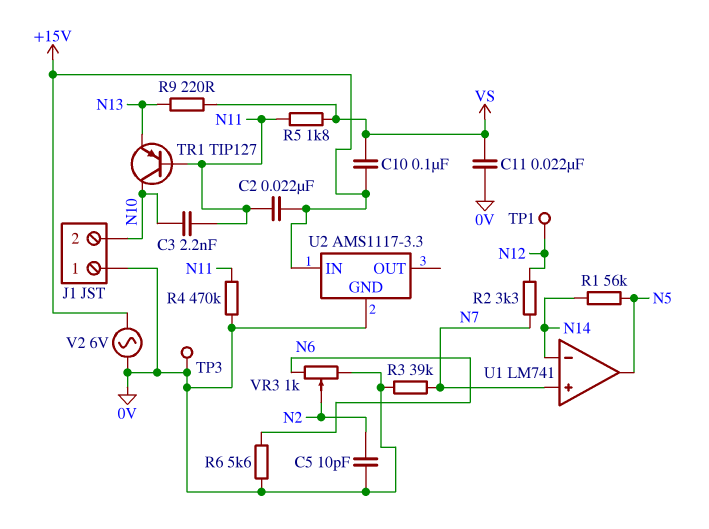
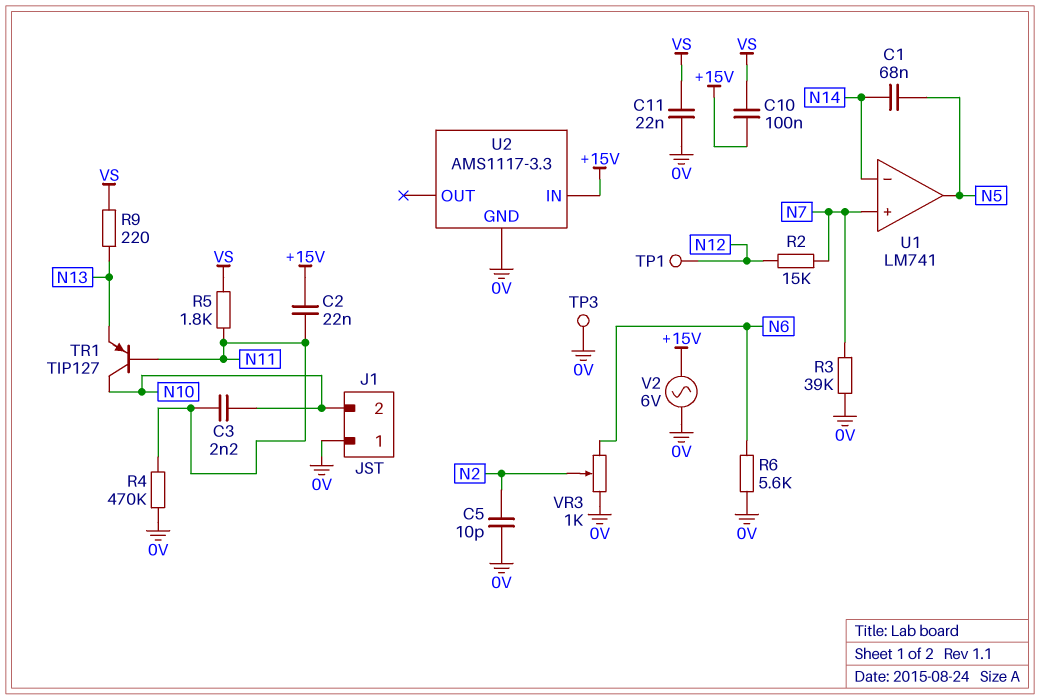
C1: none -> 68nF (N5, N14)
R1: 56k (N5, N14) -> none
R2: 3.3k (N7, N12) -> 15k (N7, N12)

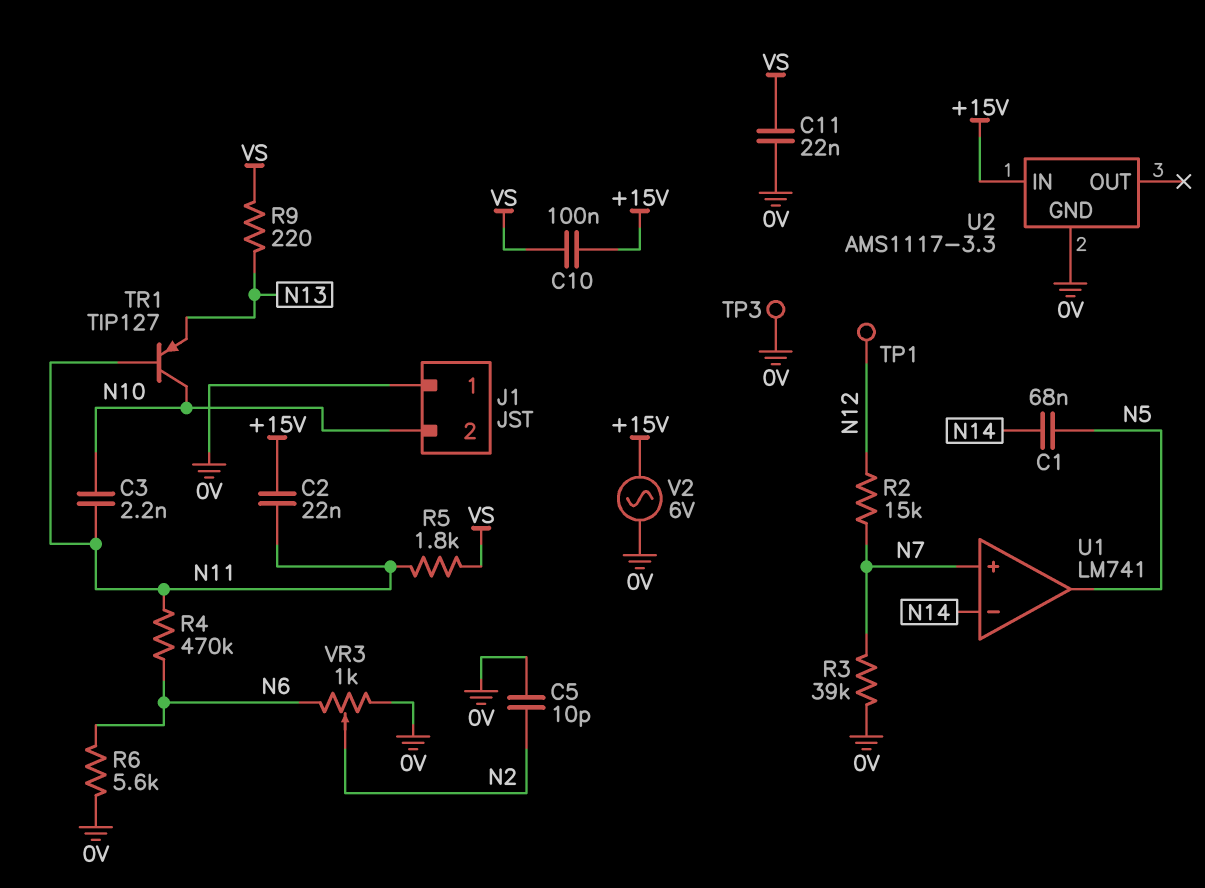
R4: 470k (0V, N11) -> 470k (N6, N11)

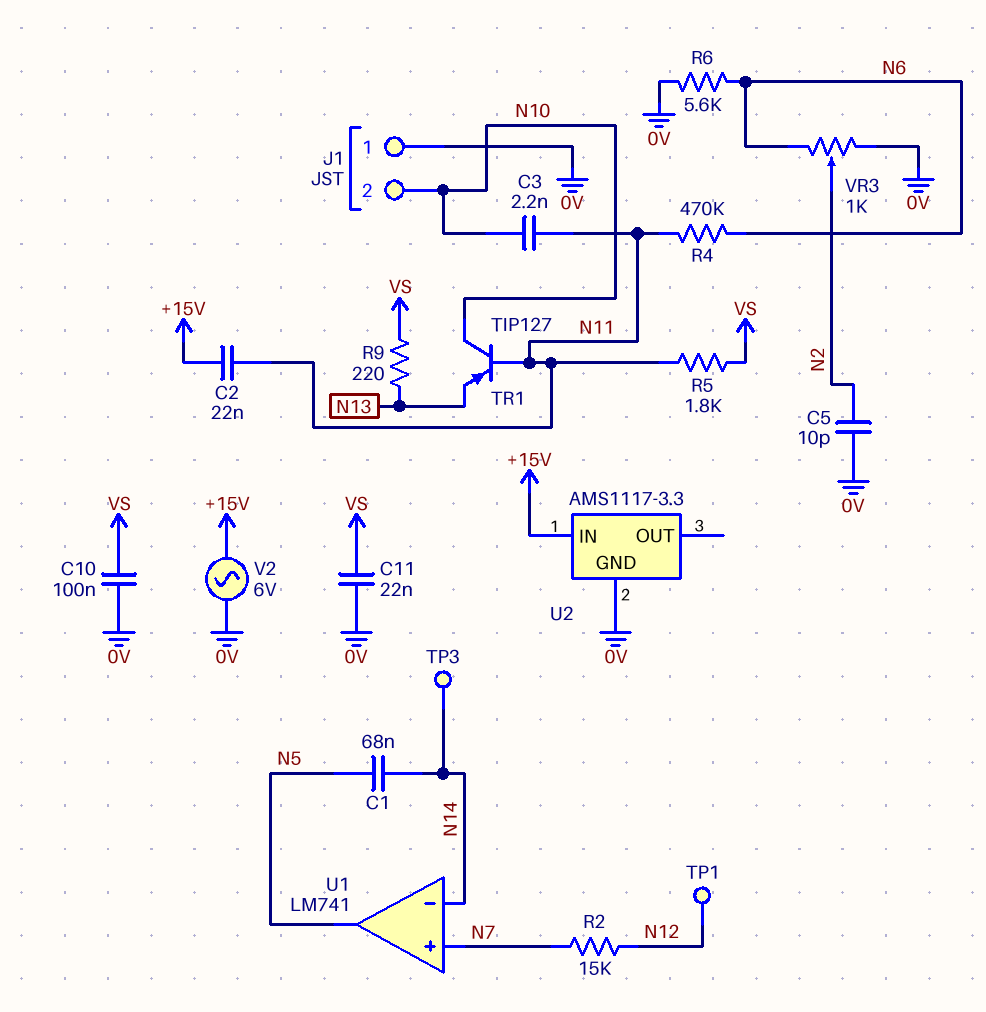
C10: 100nF (+15V, VS) -> 100nF (0V, VS)
R3: 39k (0V, N7) -> none
TP3: test point (0V) -> test point (N14)

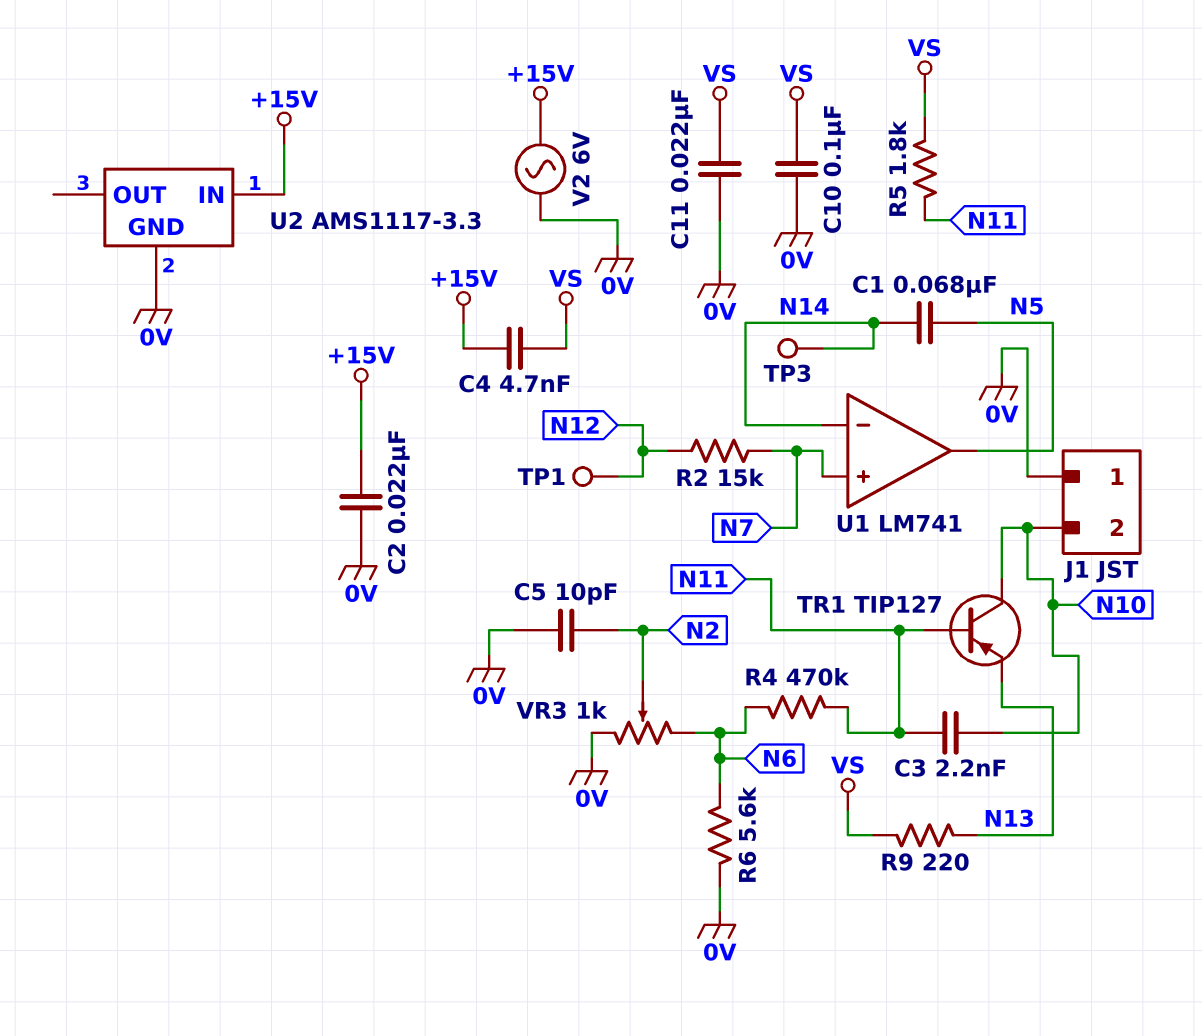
C2: 22nF (+15V, N11) -> 22nF (+15V, 0V)
C4: none -> 4.7nF (+15V, VS)

